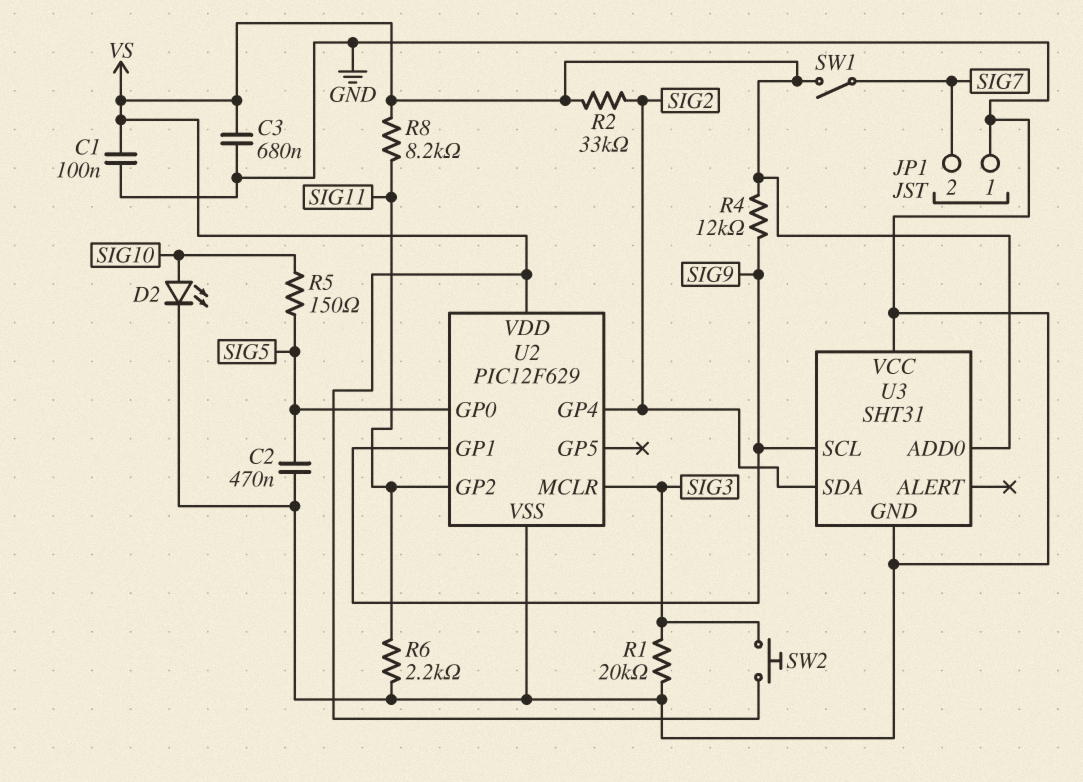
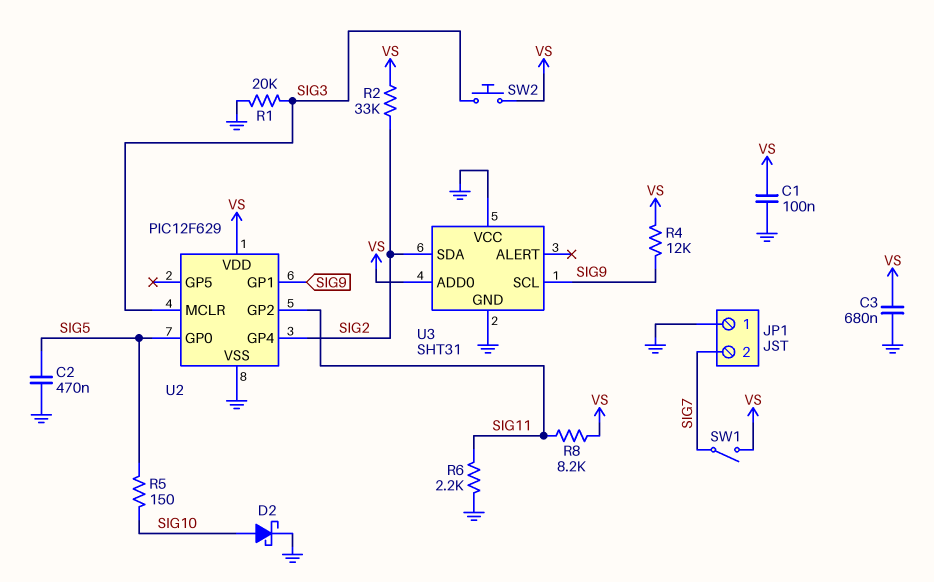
D2: LED (A SIG10, K GND) -> schottky (A SIG10, K GND)

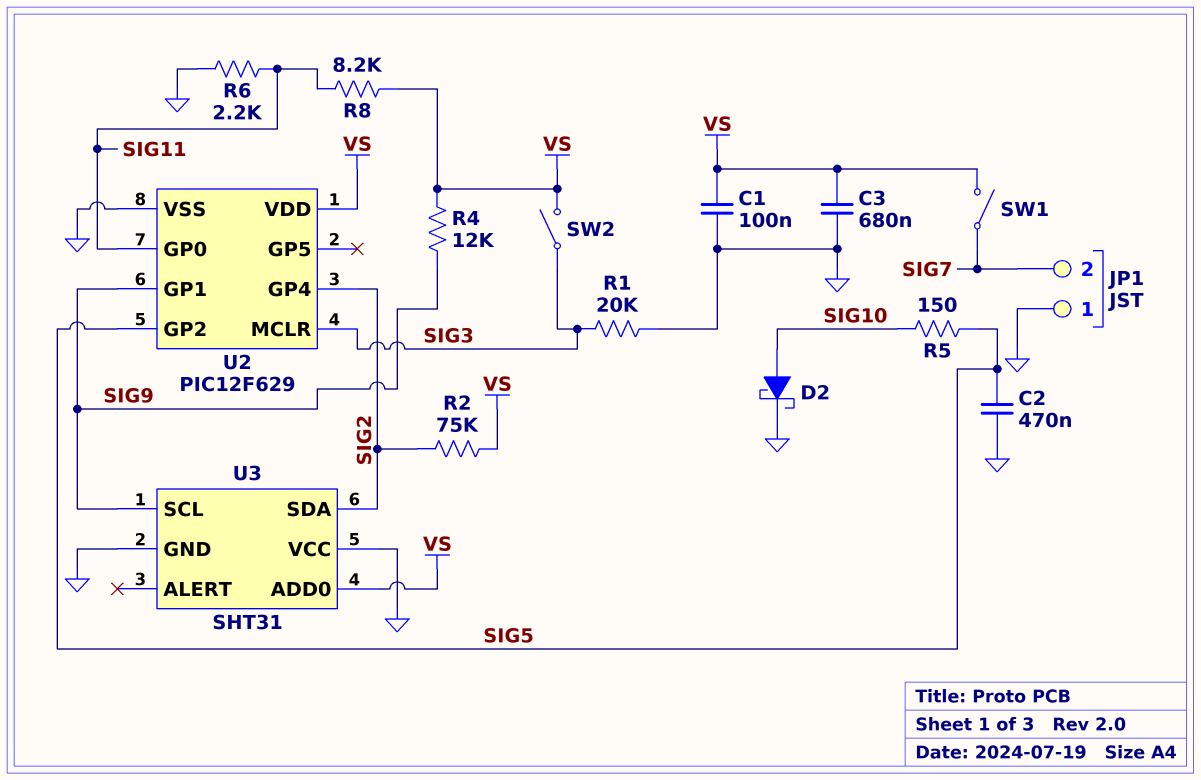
R2: 33k (SIG2, VS) -> 75k (SIG2, VS)
SW2: button (SIG3, VS) -> switch (SIG3, VS)
U2 pin GP0: SIG5 -> SIG11
U2 pin GP2: SIG11 -> SIG5

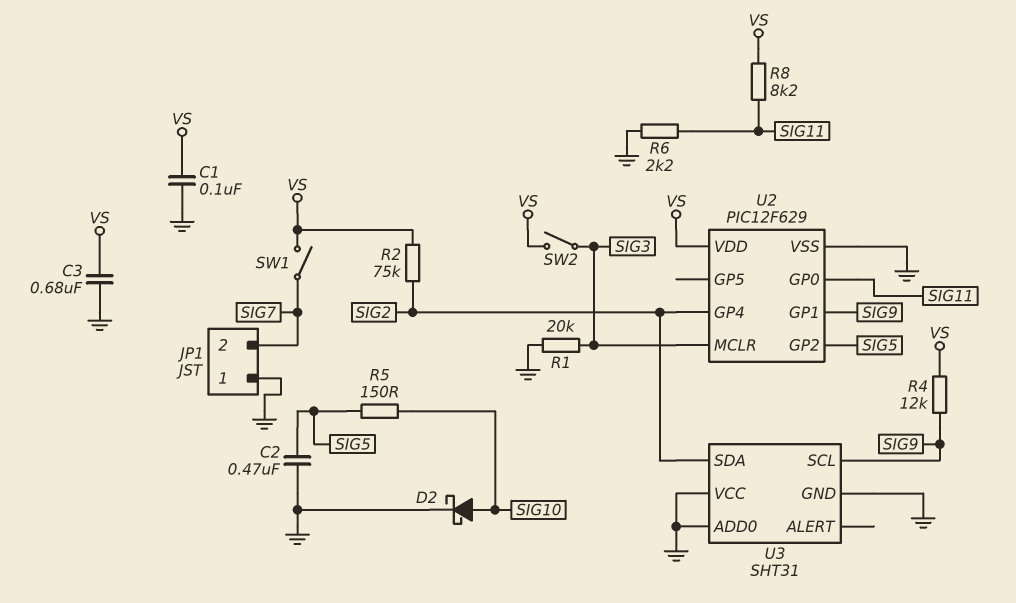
U3 pin ADD0: VS -> GND

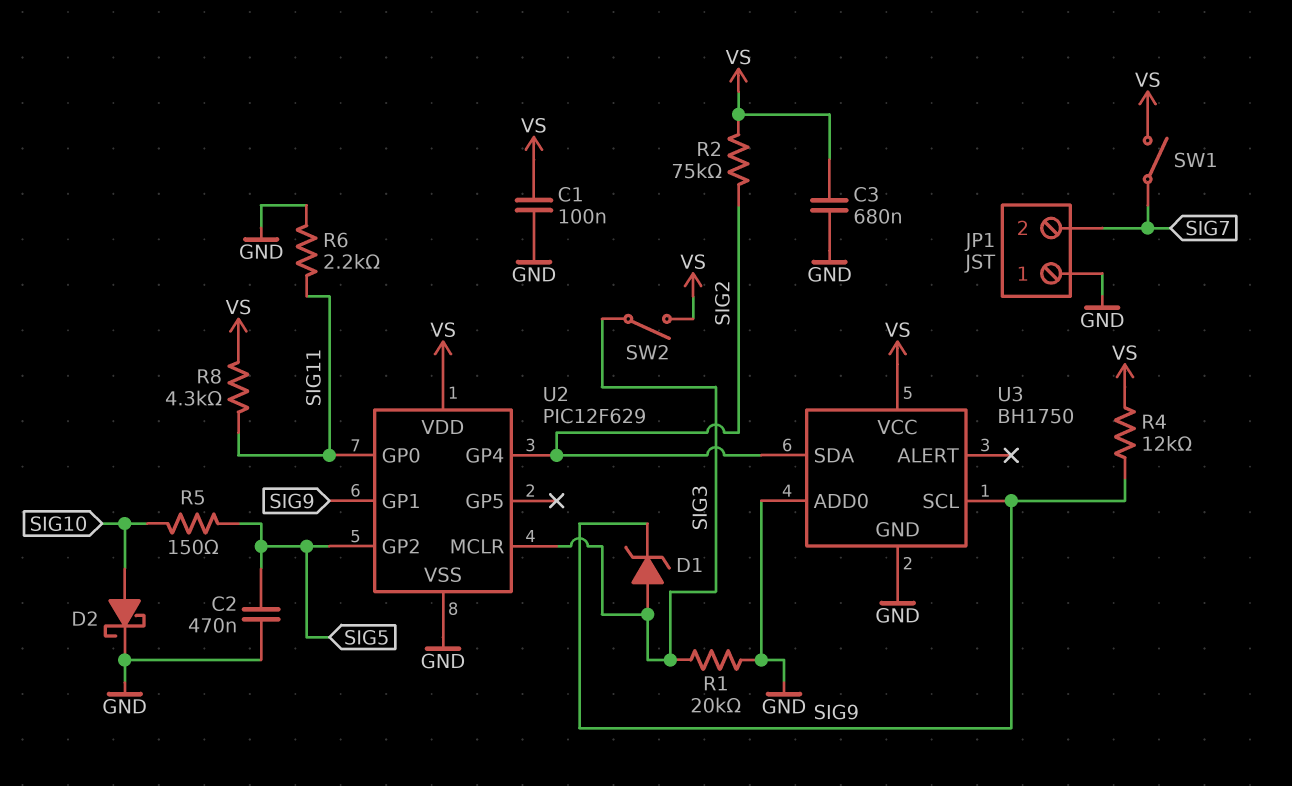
D1: none -> zener (A SIG3, K SIG9)
R8: 8.2k (SIG11, VS) -> 4.3k (SIG11, VS)
U3: SHT31 -> BH1750
U3 pin VCC: GND -> VS

